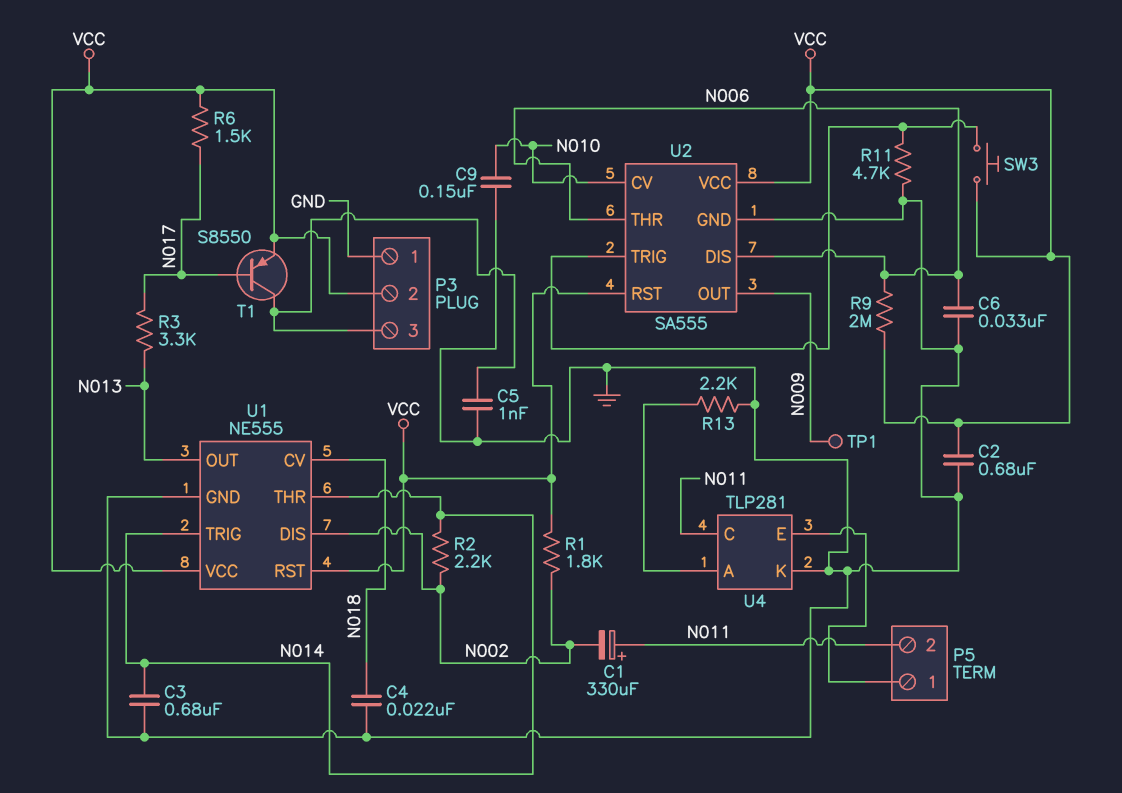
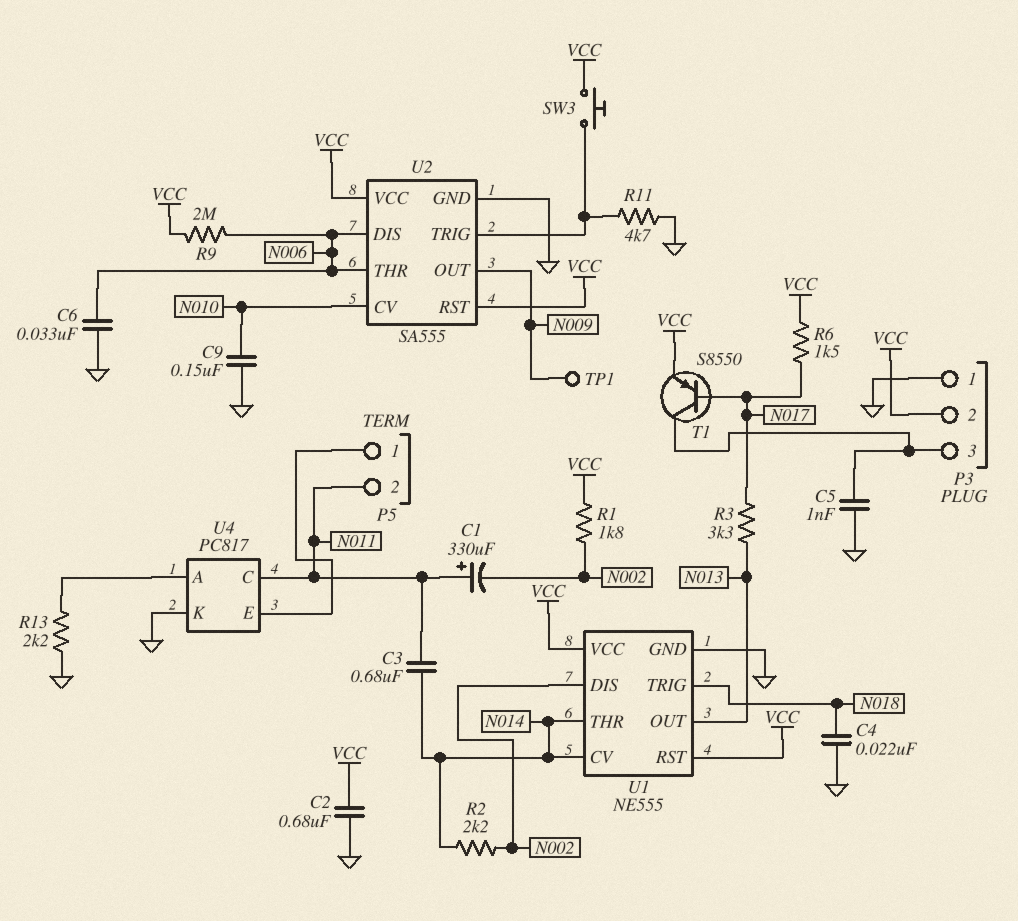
C3: 680nF (GND, N014) -> 680nF (N011, N014)
U1 pin CV: N018 -> N014
U1 pin TRIG: N014 -> N018
U4: TLP281 -> PC817

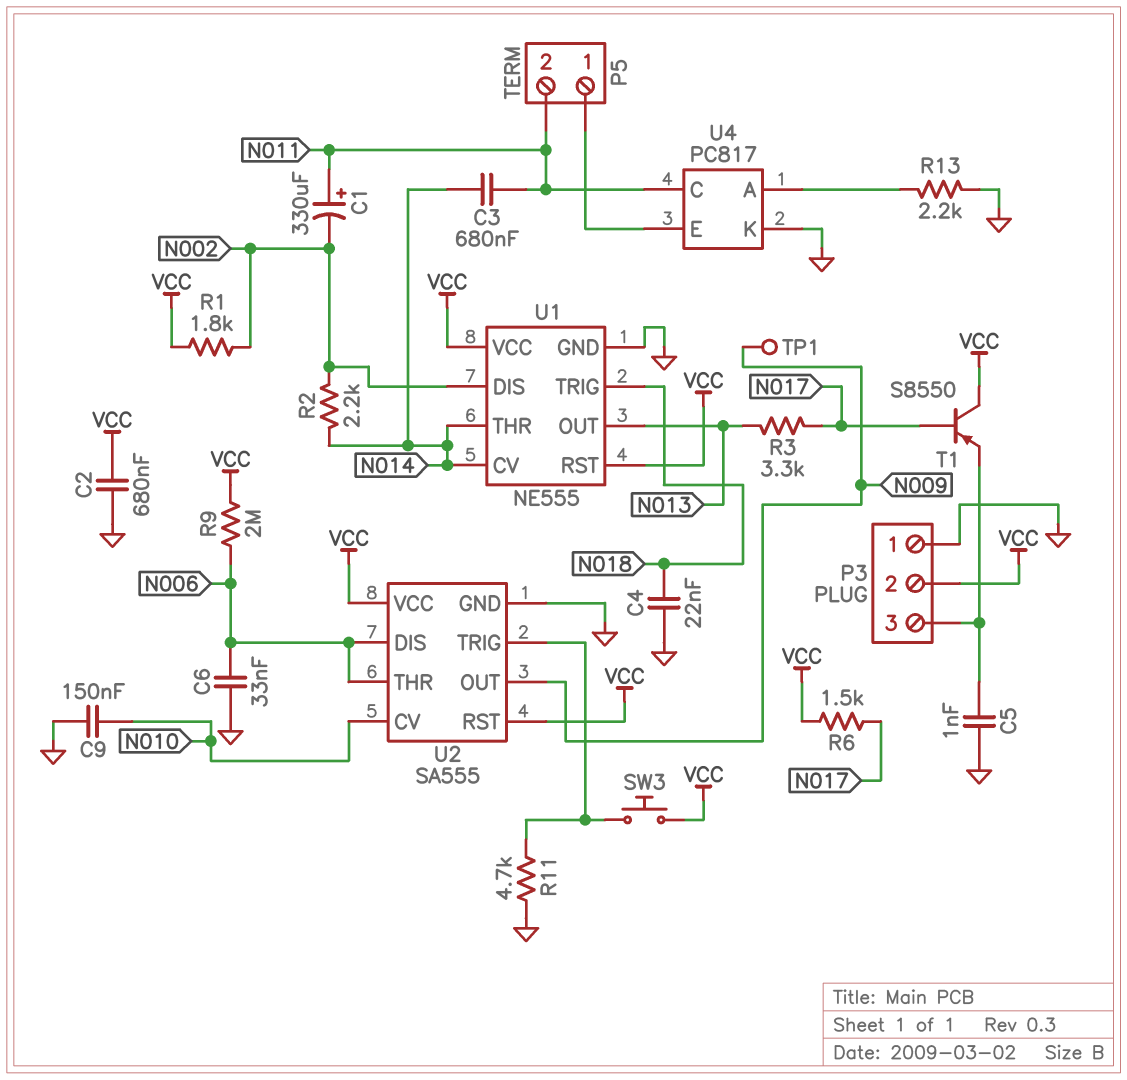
T1: PNP S8550 (B N017, C P3/3, E VCC) -> PNP S8550 (B N017, C VCC, E P3/3)

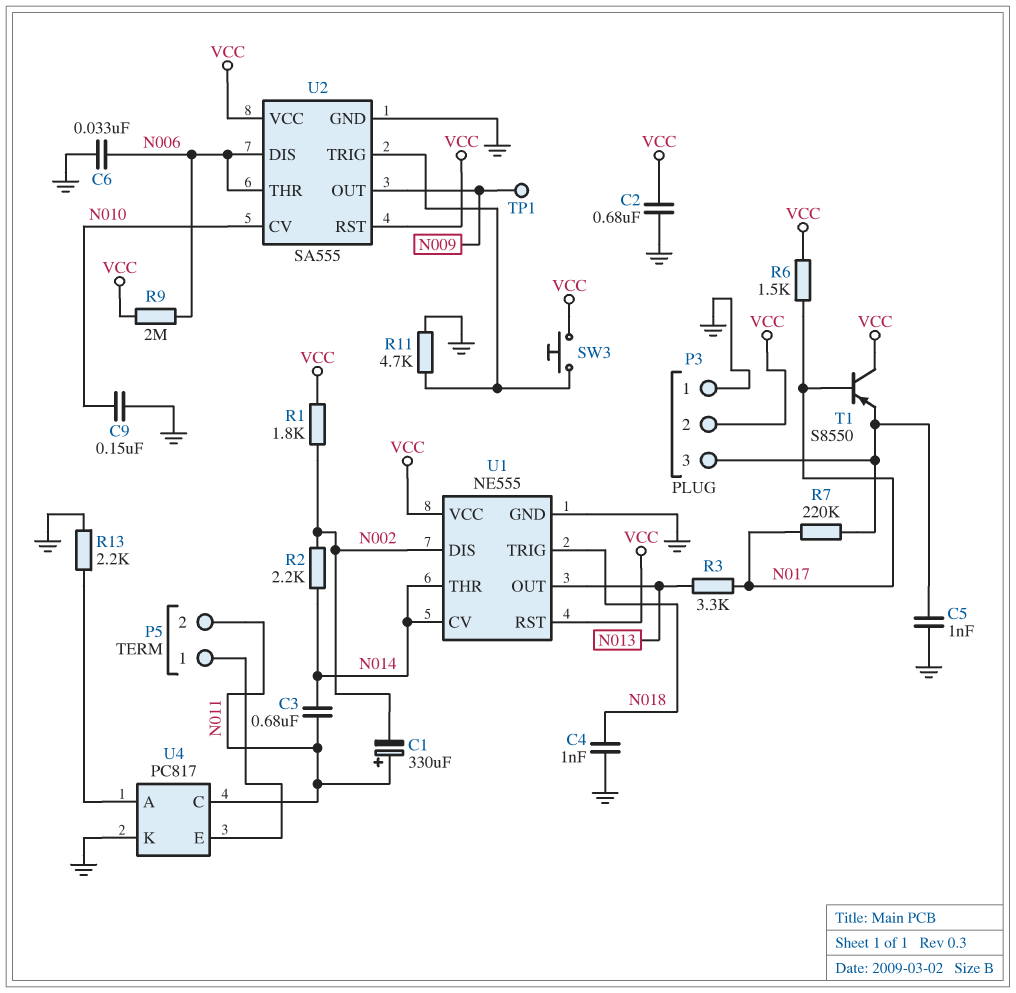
C4: 22nF (GND, N018) -> 1nF (GND, N018)
R7: none -> 220k (N017, P3/3)

